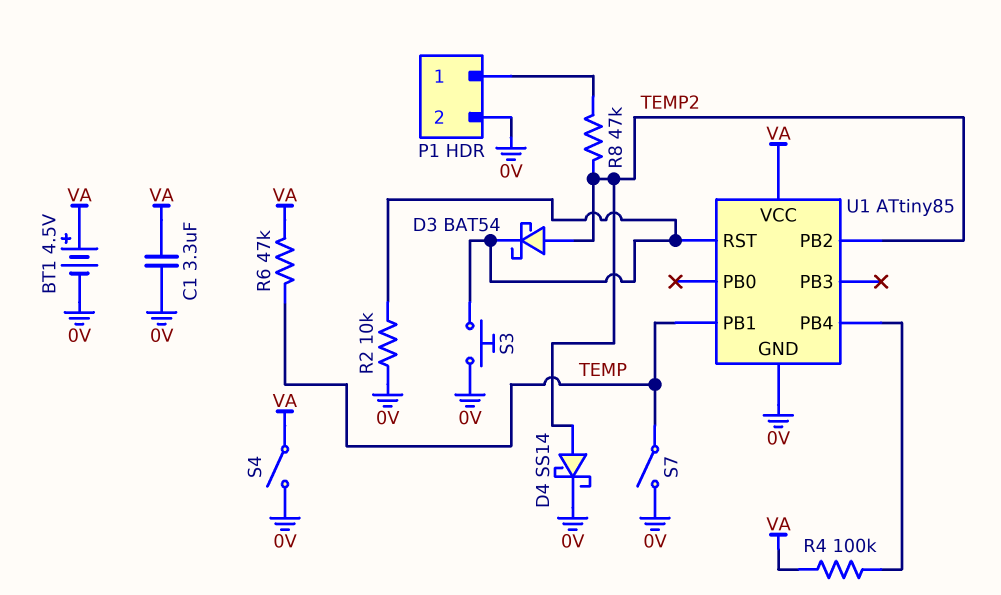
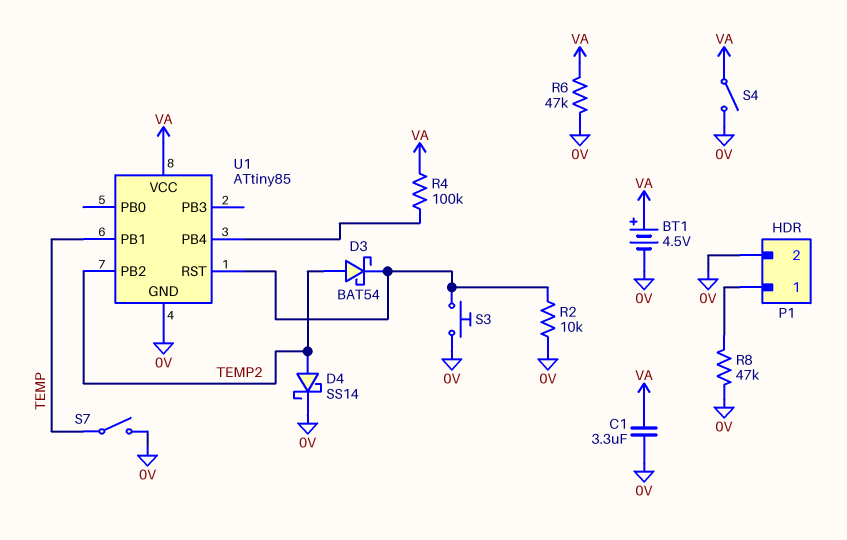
R6: 47k (TEMP, VA) -> 47k (0V, VA)
R8: 47k (P1/1, TEMP2) -> 47k (0V, P1/1)

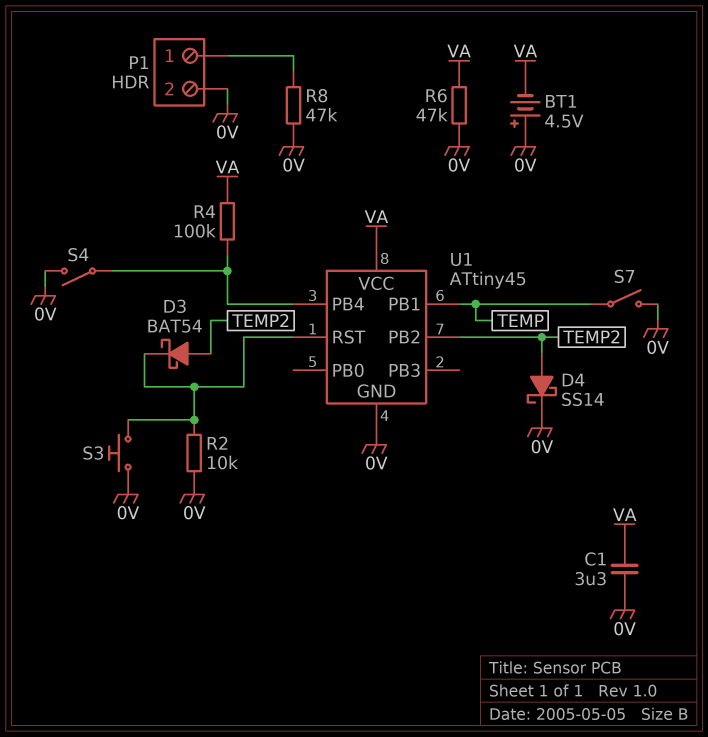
BT1: 4.5V (plus VA, minus 0V) -> 4.5V (plus 0V, minus VA)
S4: switch (0V, VA) -> switch (0V, U1/PB4)
U1: ATtiny85 -> ATtiny45

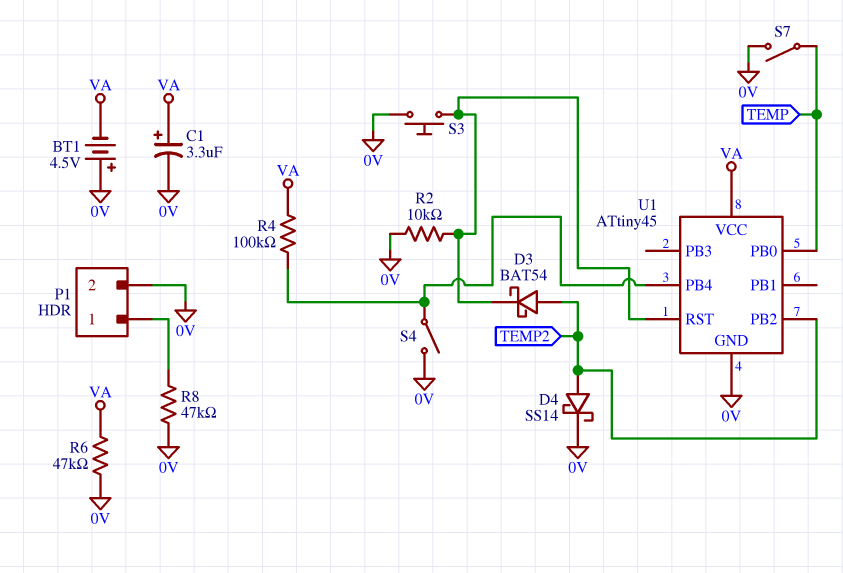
C1: 3.3uF (0V, VA) -> 3.3uF (plus VA, minus 0V)
U1 pin PB0: none -> TEMP
U1 pin PB1: TEMP -> none

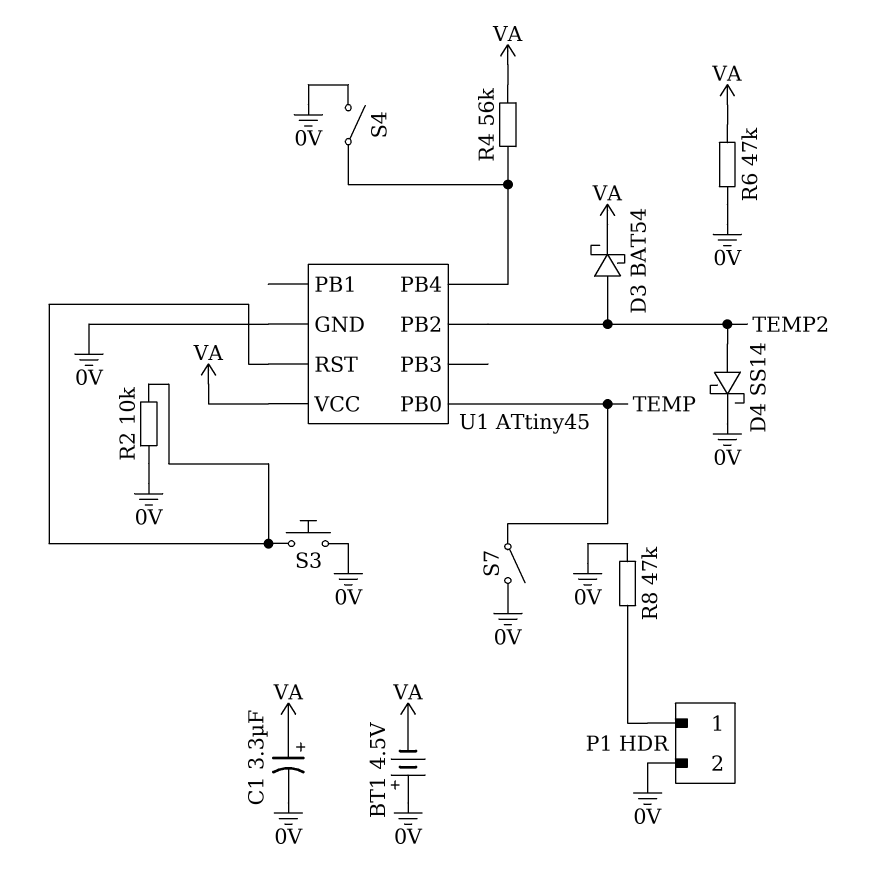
D3: schottky BAT54 (A TEMP2, K U1/RST) -> schottky BAT54 (A TEMP2, K VA)
R4: 100k (U1/PB4, VA) -> 56k (U1/PB4, VA)

